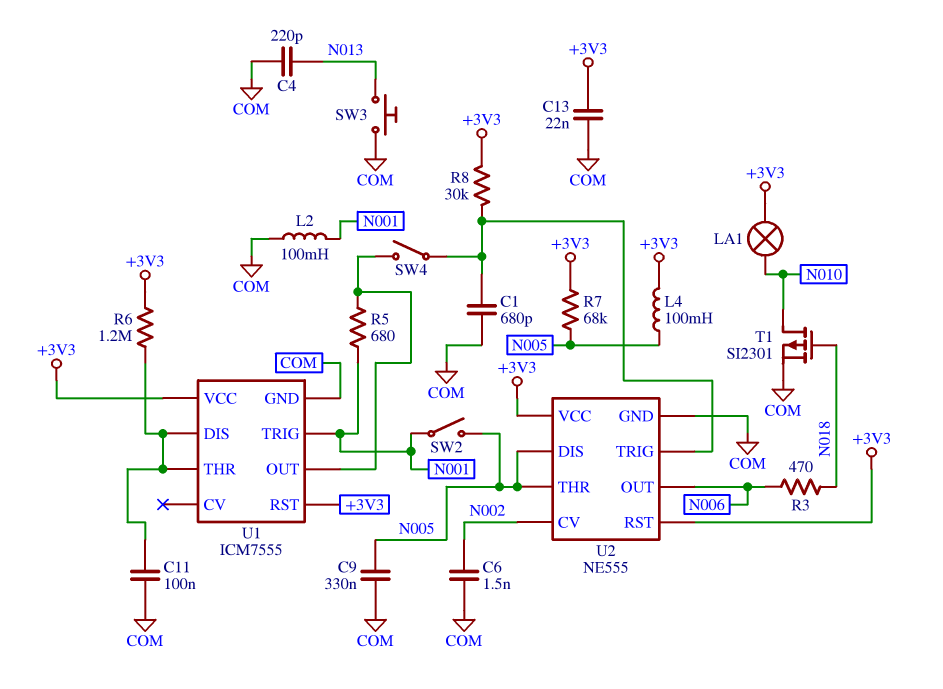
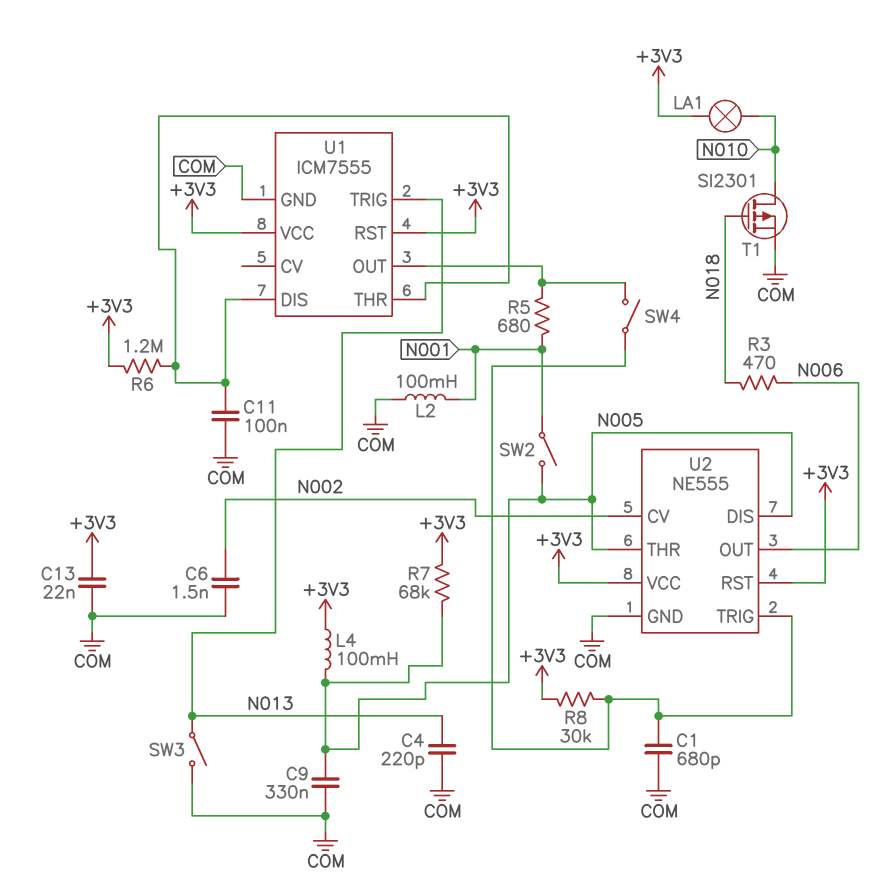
SW3: button (COM, N013) -> switch (COM, N013)
U1 pin TRIG: N001 -> N013

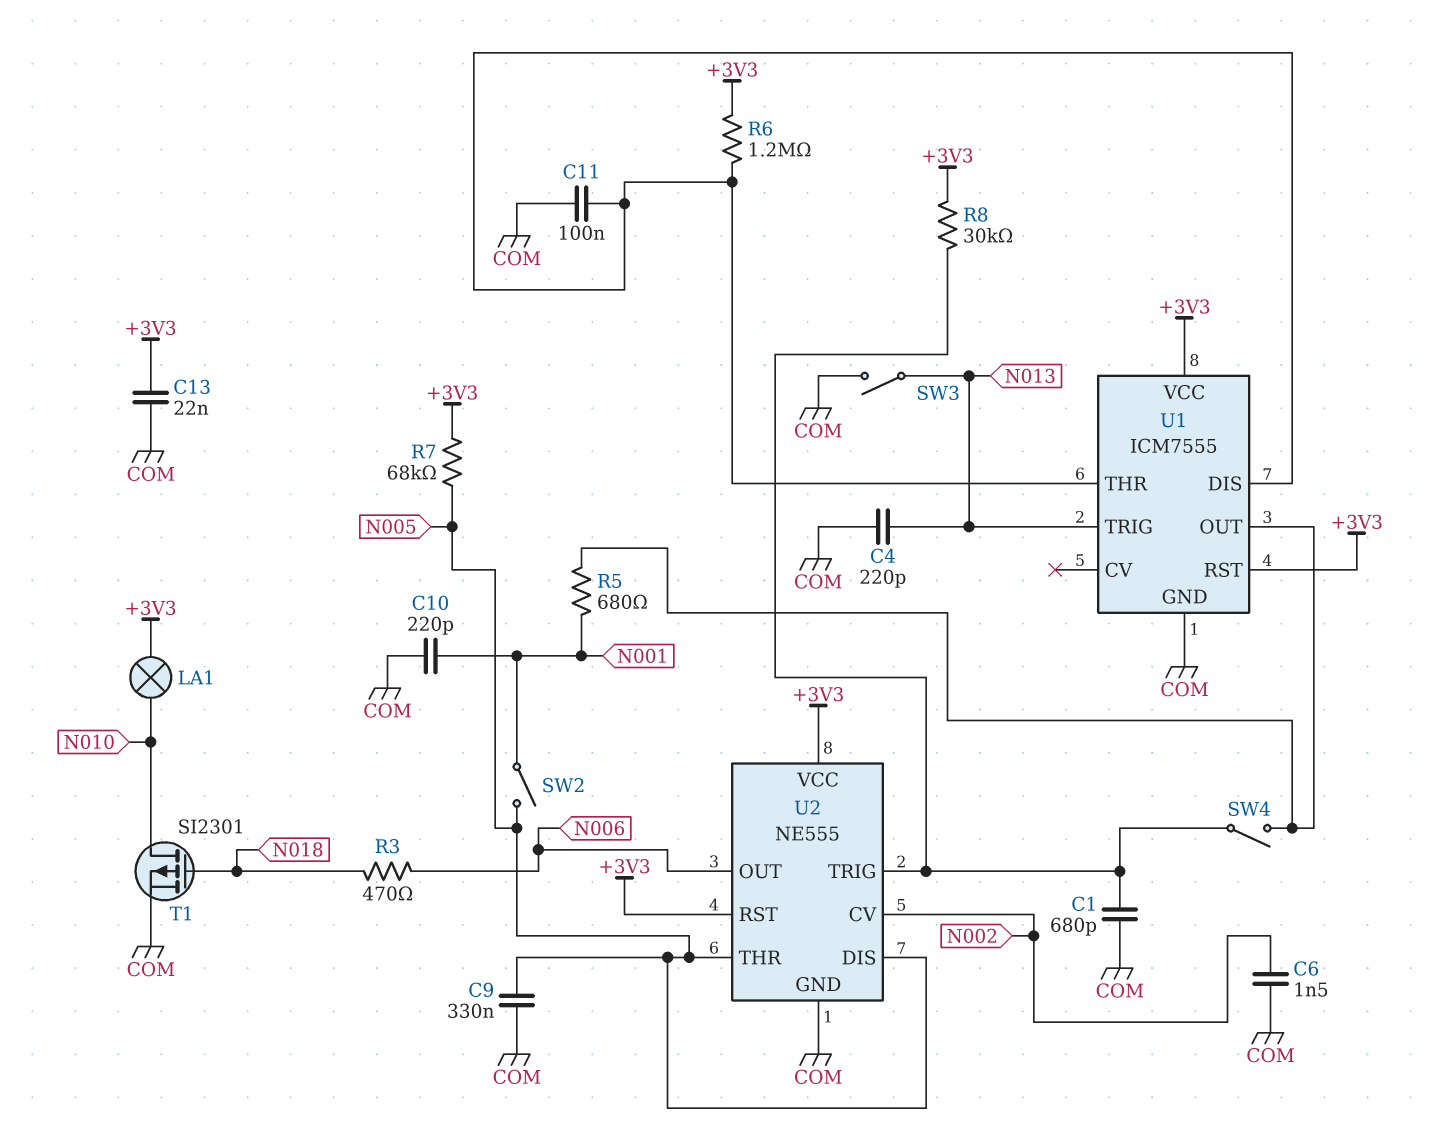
C10: none -> 220pF (COM, N001)
L2: 100mH (COM, N001) -> none
L4: 100mH (+3V3, N005) -> none

